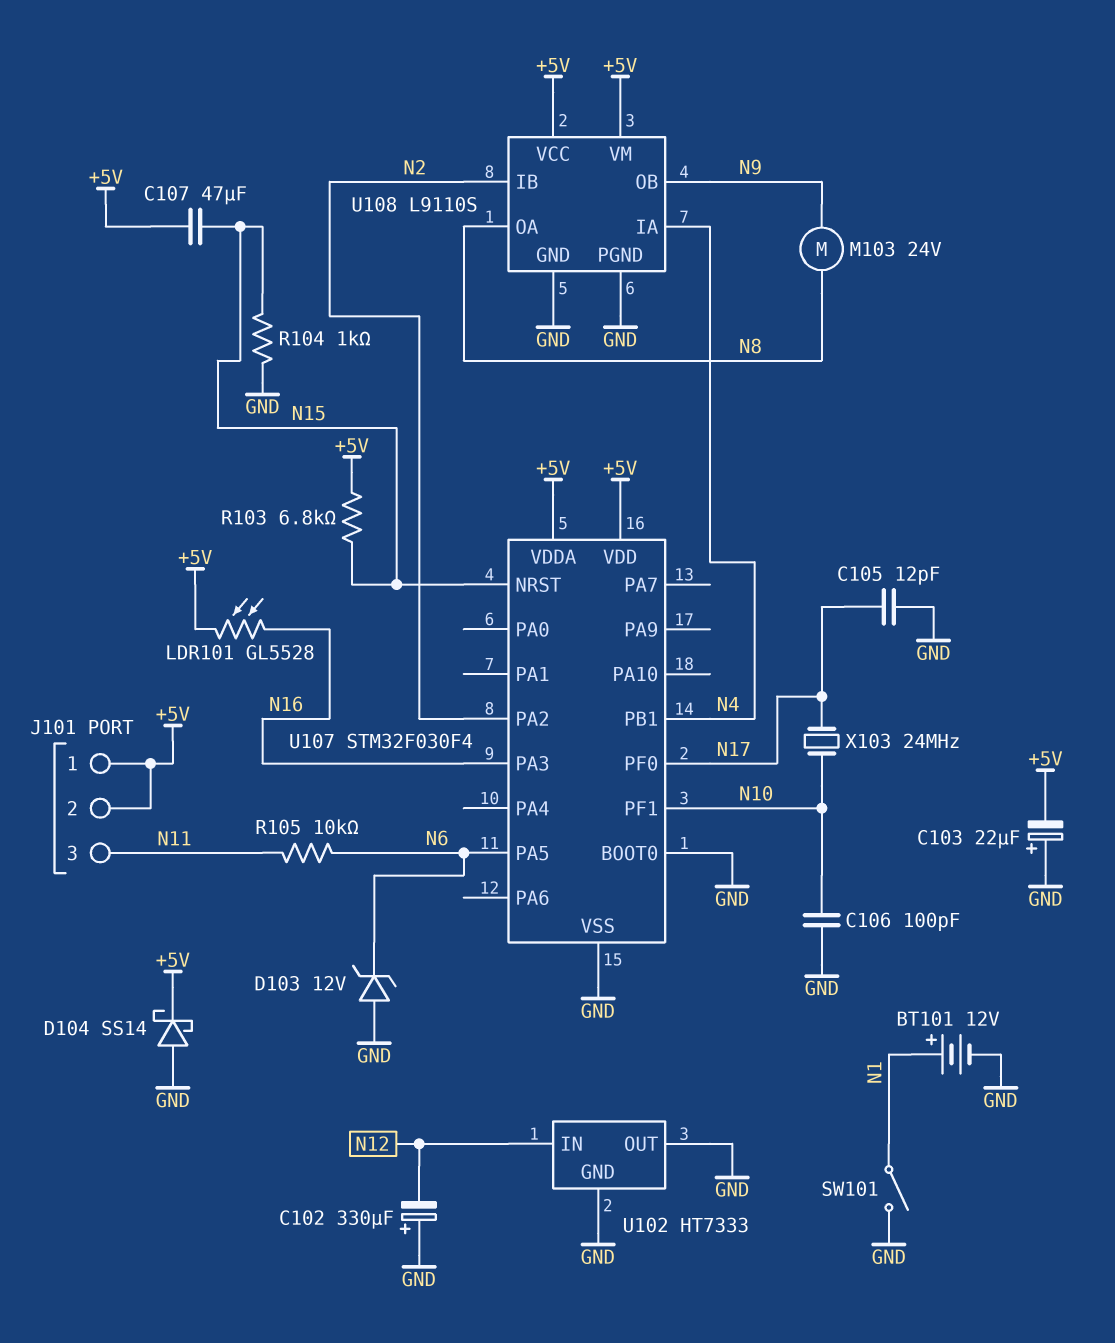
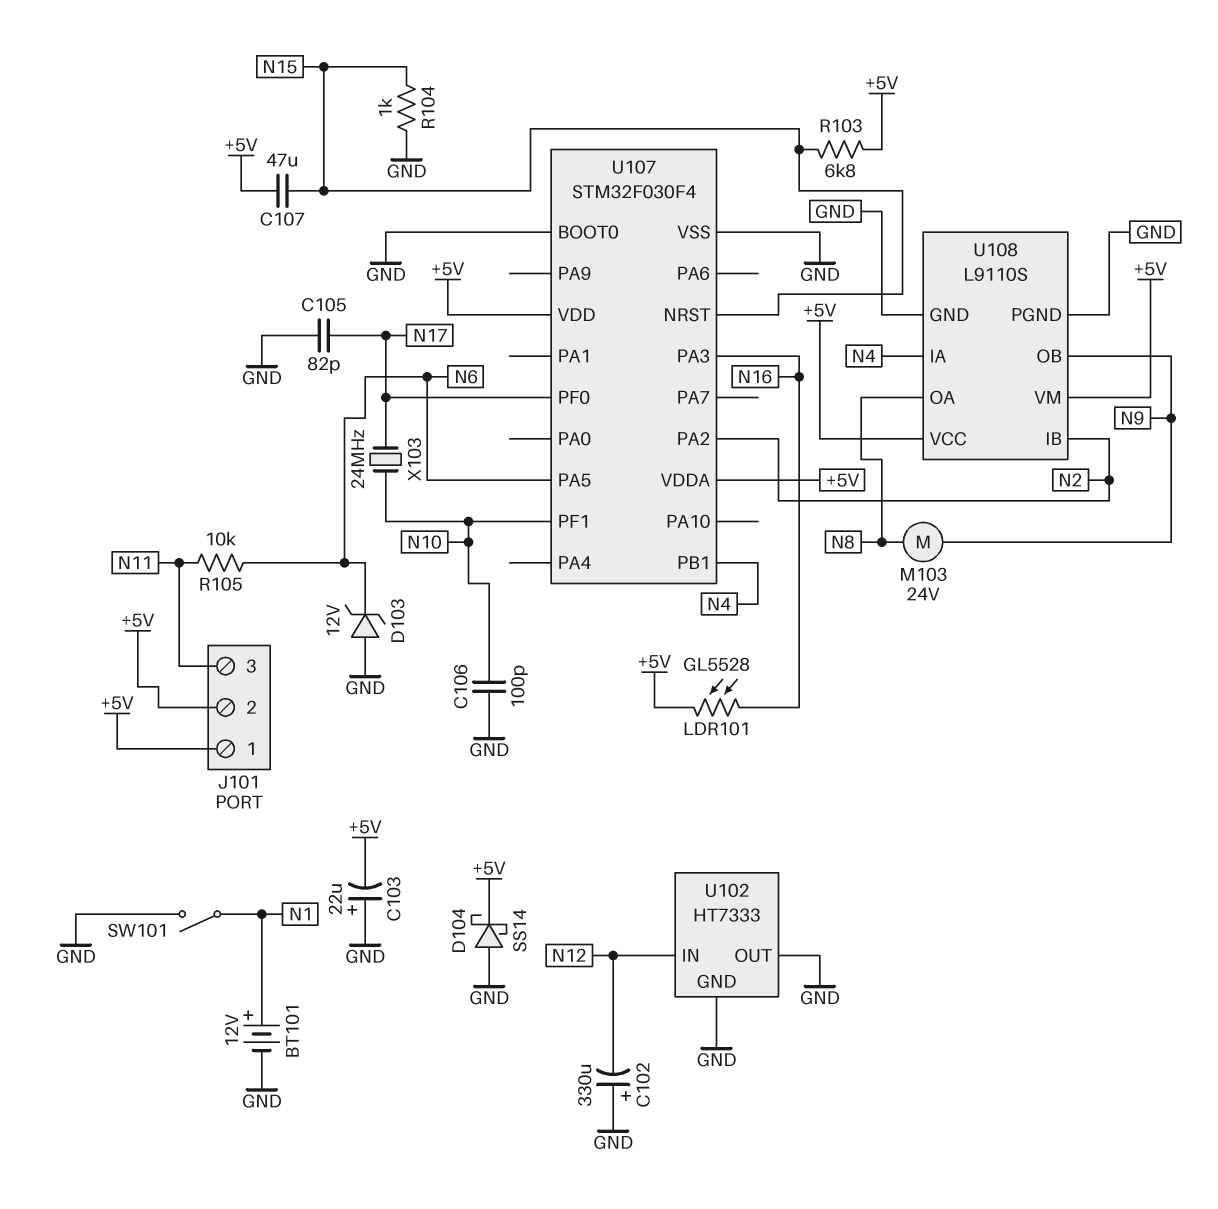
C105: 12pF (GND, N17) -> 82pF (GND, N17)

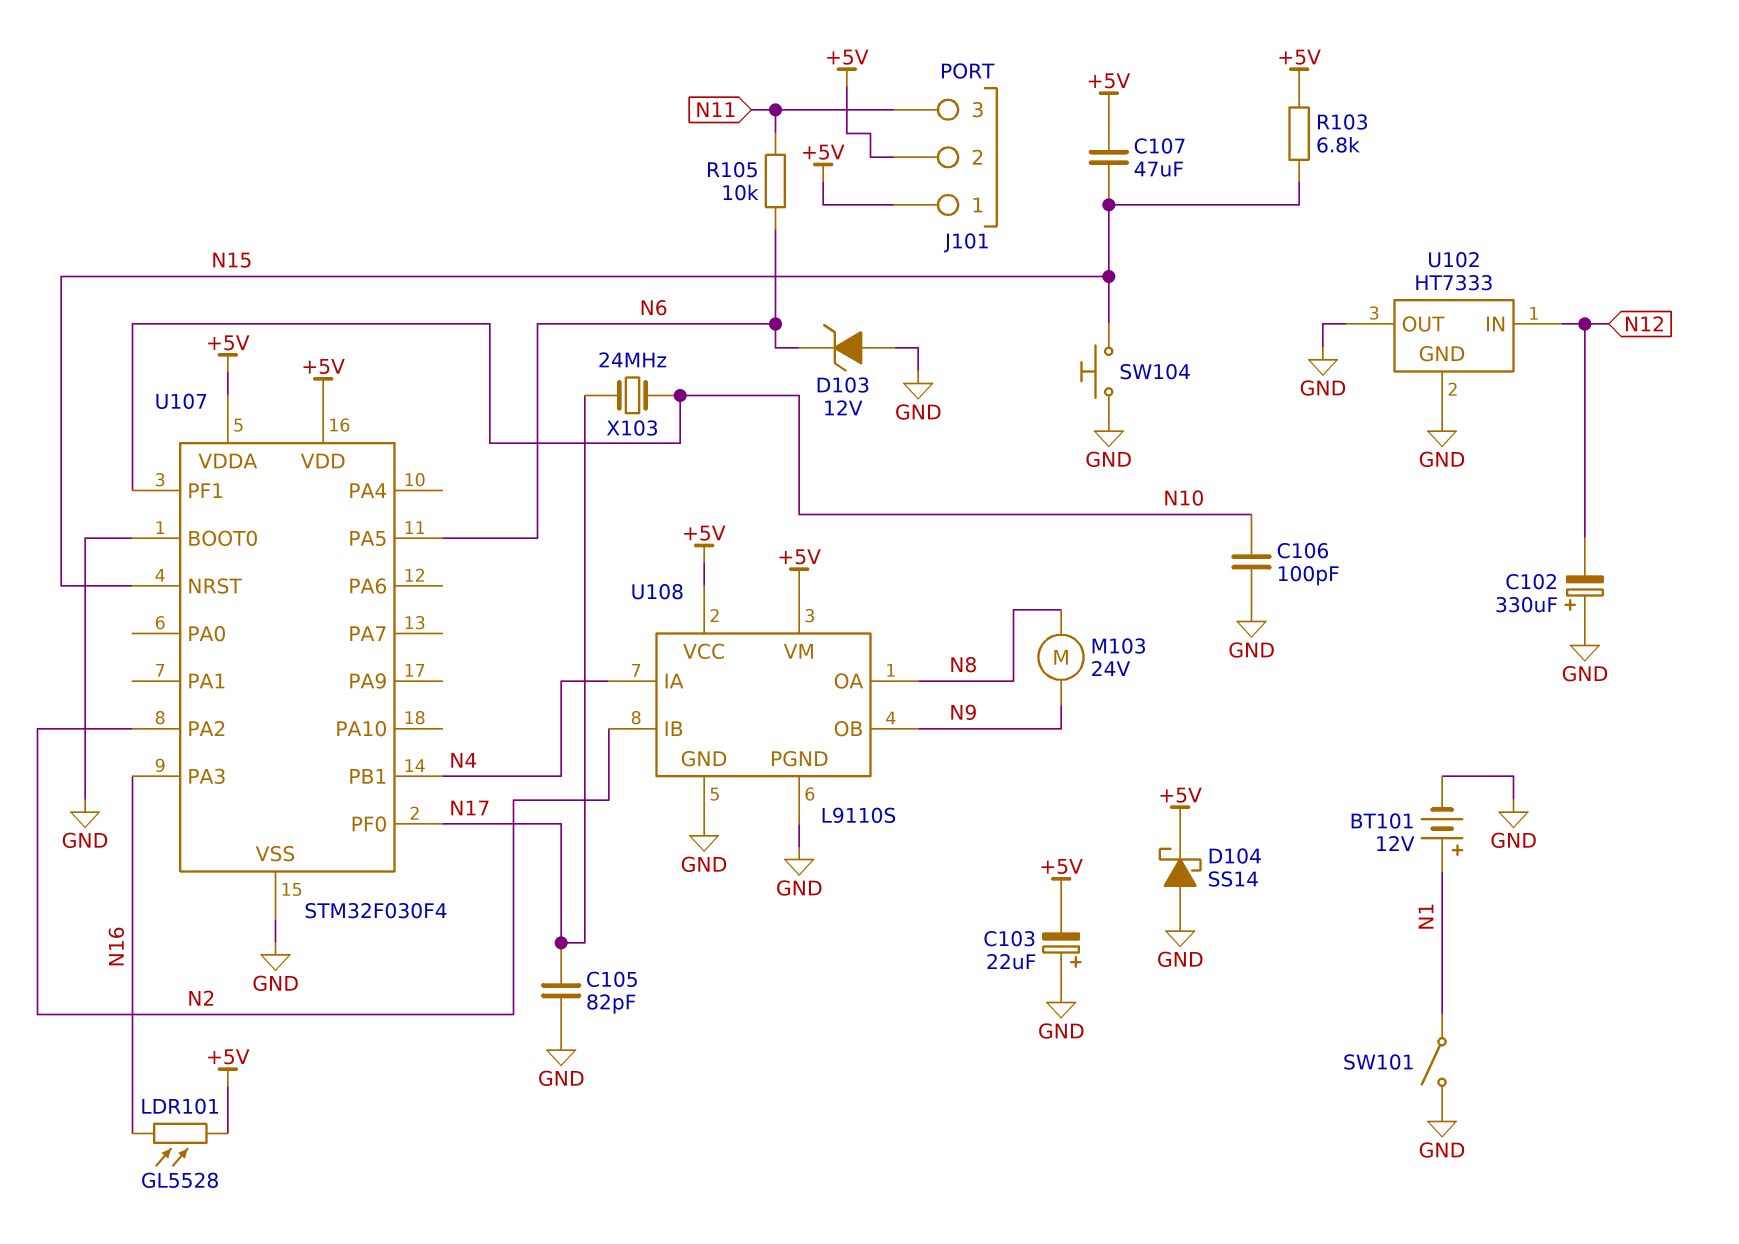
R104: 1k (GND, N15) -> none
SW104: none -> button (GND, N15)

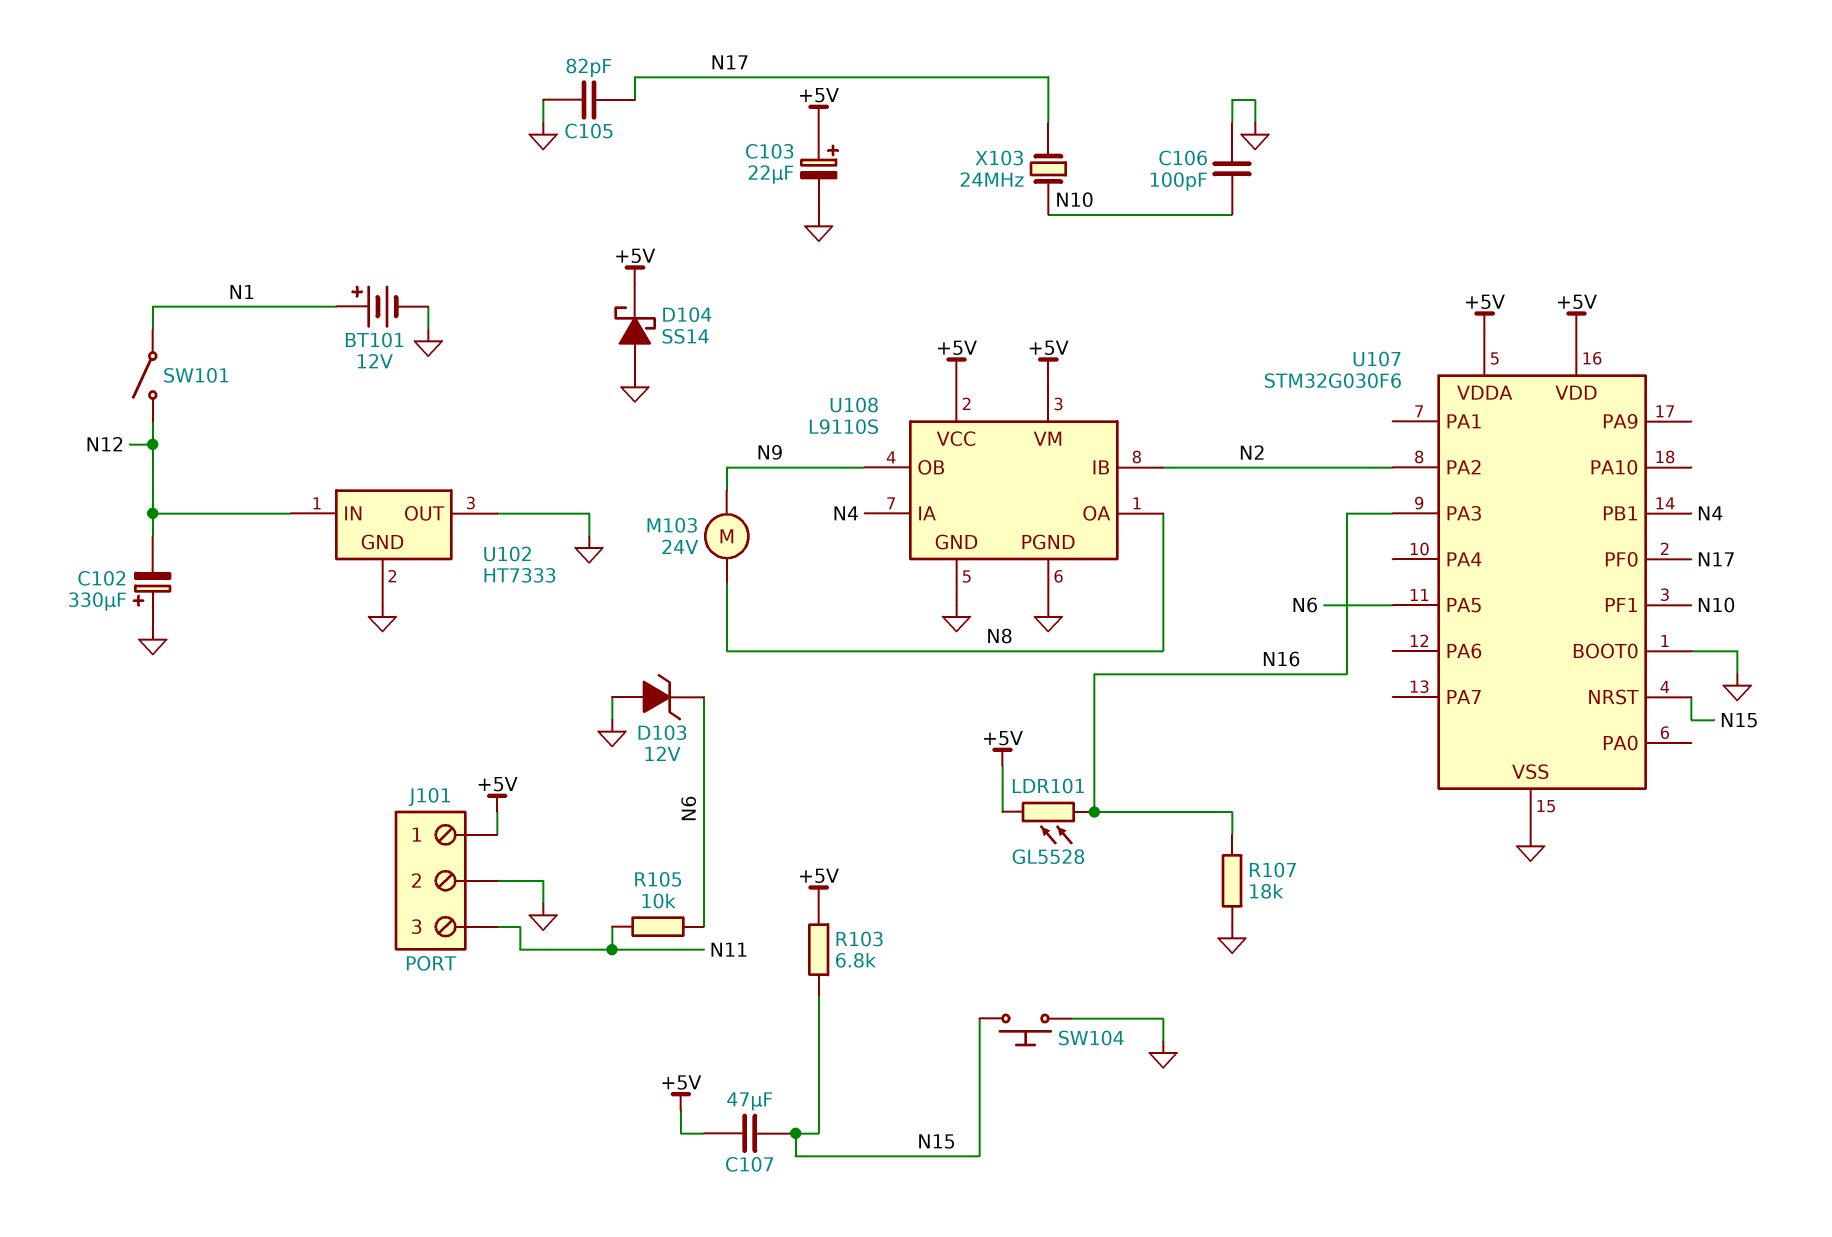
C103: 22uF (plus GND, minus +5V) -> 22uF (plus +5V, minus GND)
J101 pin 2: +5V -> GND
R107: none -> 18k (GND, N16)
SW101: switch (GND, N1) -> switch (N1, N12)
U107: STM32F030F4 -> STM32G030F6

